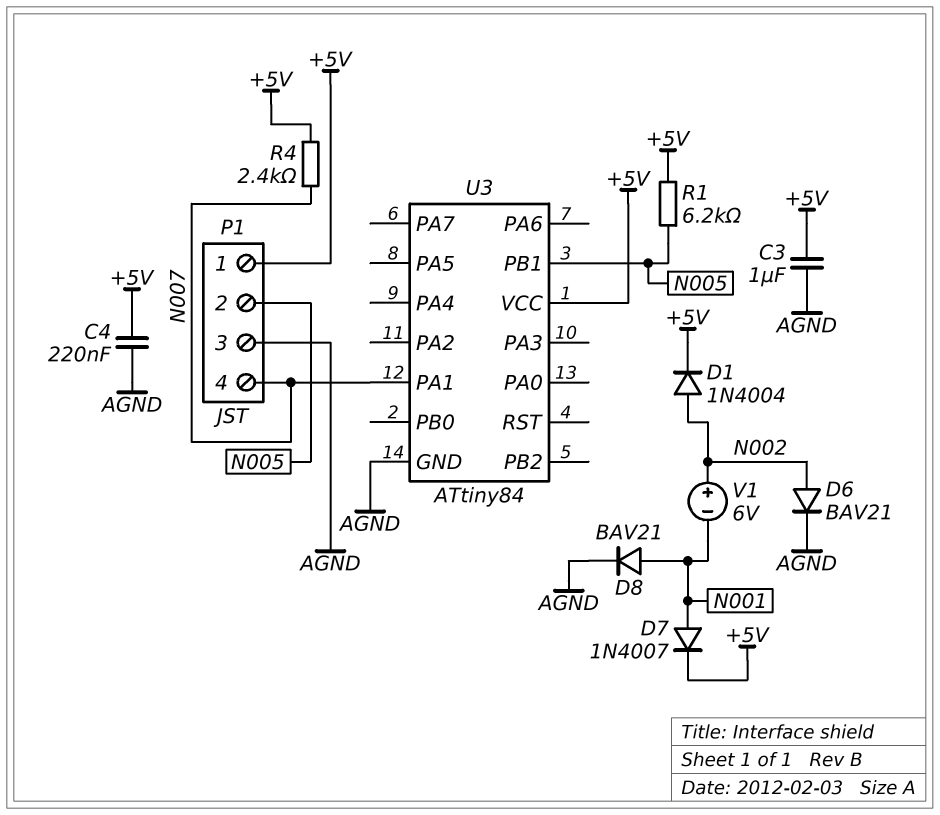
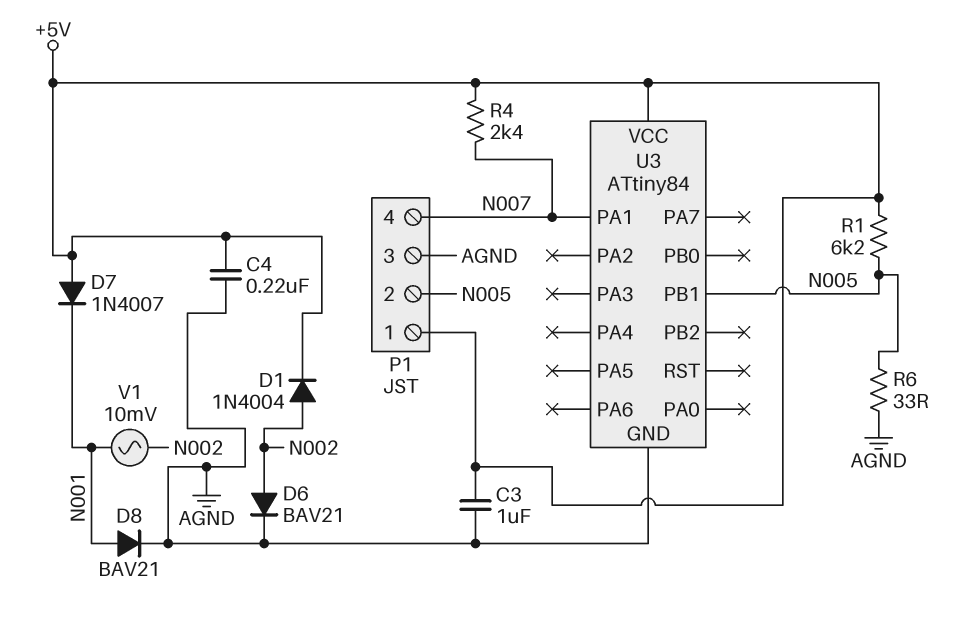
D7: diode 1N4007 (A N001, K +5V) -> diode 1N4007 (A +5V, K N001)
R6: none -> 33 (AGND, N005)
V1: 6V (plus N002, minus N001) -> AC 10mV (N001, N002)

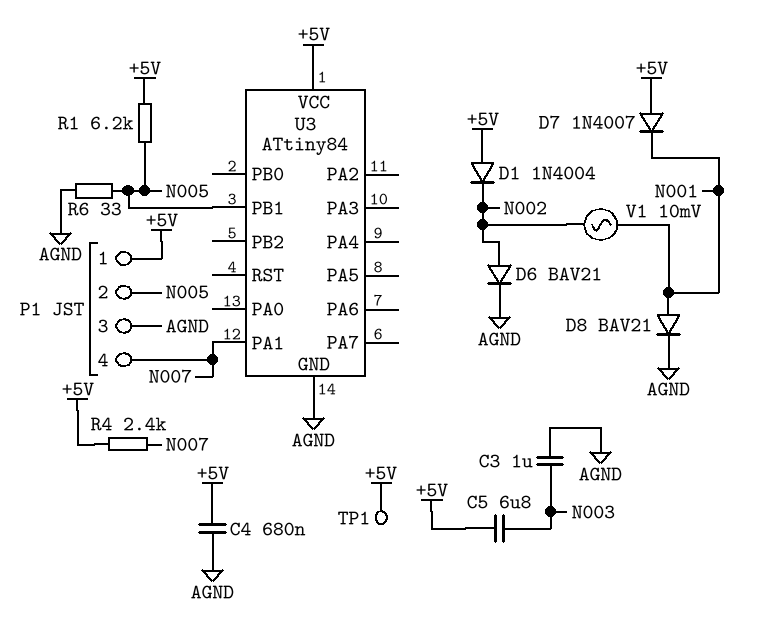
C3: 1uF (+5V, AGND) -> 1uF (AGND, N003)
C4: 220nF (+5V, AGND) -> 680nF (+5V, AGND)
C5: none -> 6.8uF (+5V, N003)
D1: diode 1N4004 (A N002, K +5V) -> diode 1N4004 (A +5V, K N002)
TP1: none -> test point (+5V)

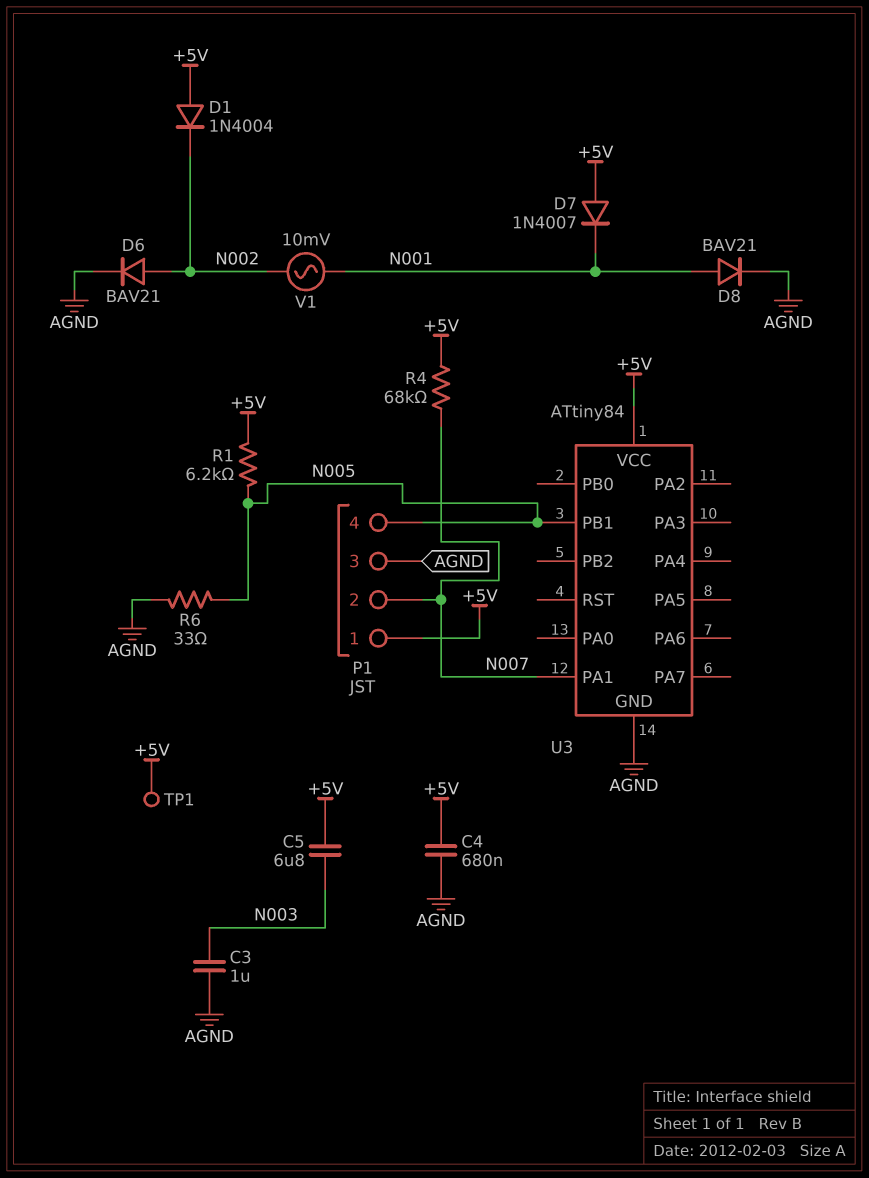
P1 pin 2: N005 -> N007
P1 pin 4: N007 -> N005
R4: 2.4k (+5V, N007) -> 68k (+5V, N007)

